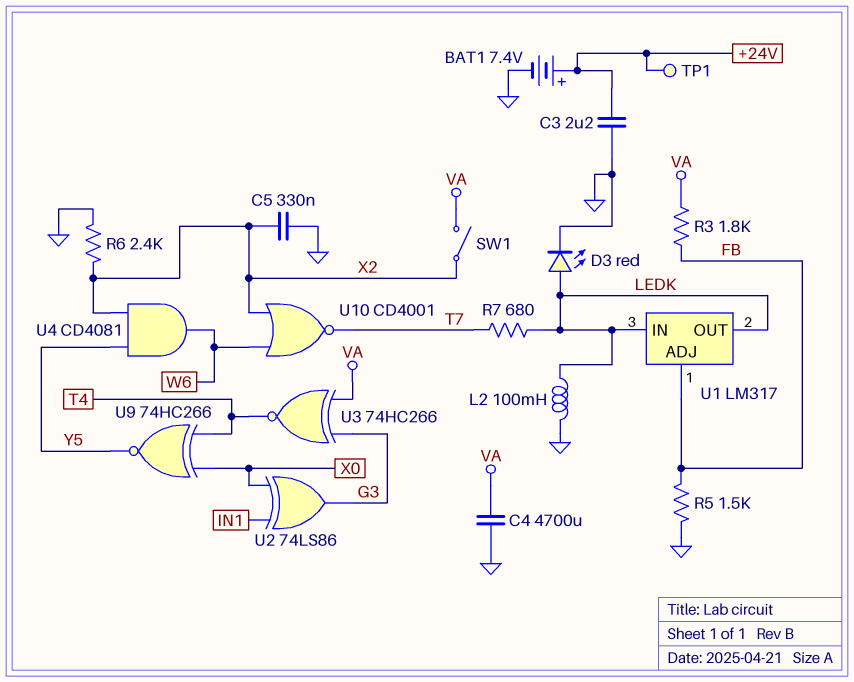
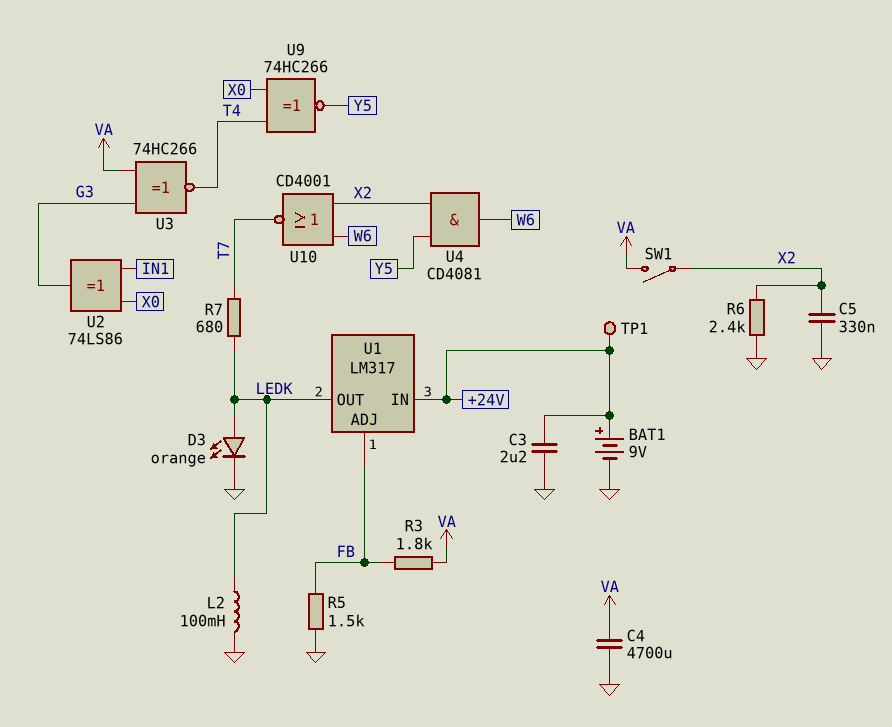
BAT1: 7.4V (plus +24V, minus GND) -> 9V (plus +24V, minus GND)
D3: LED red (A LEDK, K GND) -> LED orange (A LEDK, K GND)
U1 pin IN: LEDK -> +24V

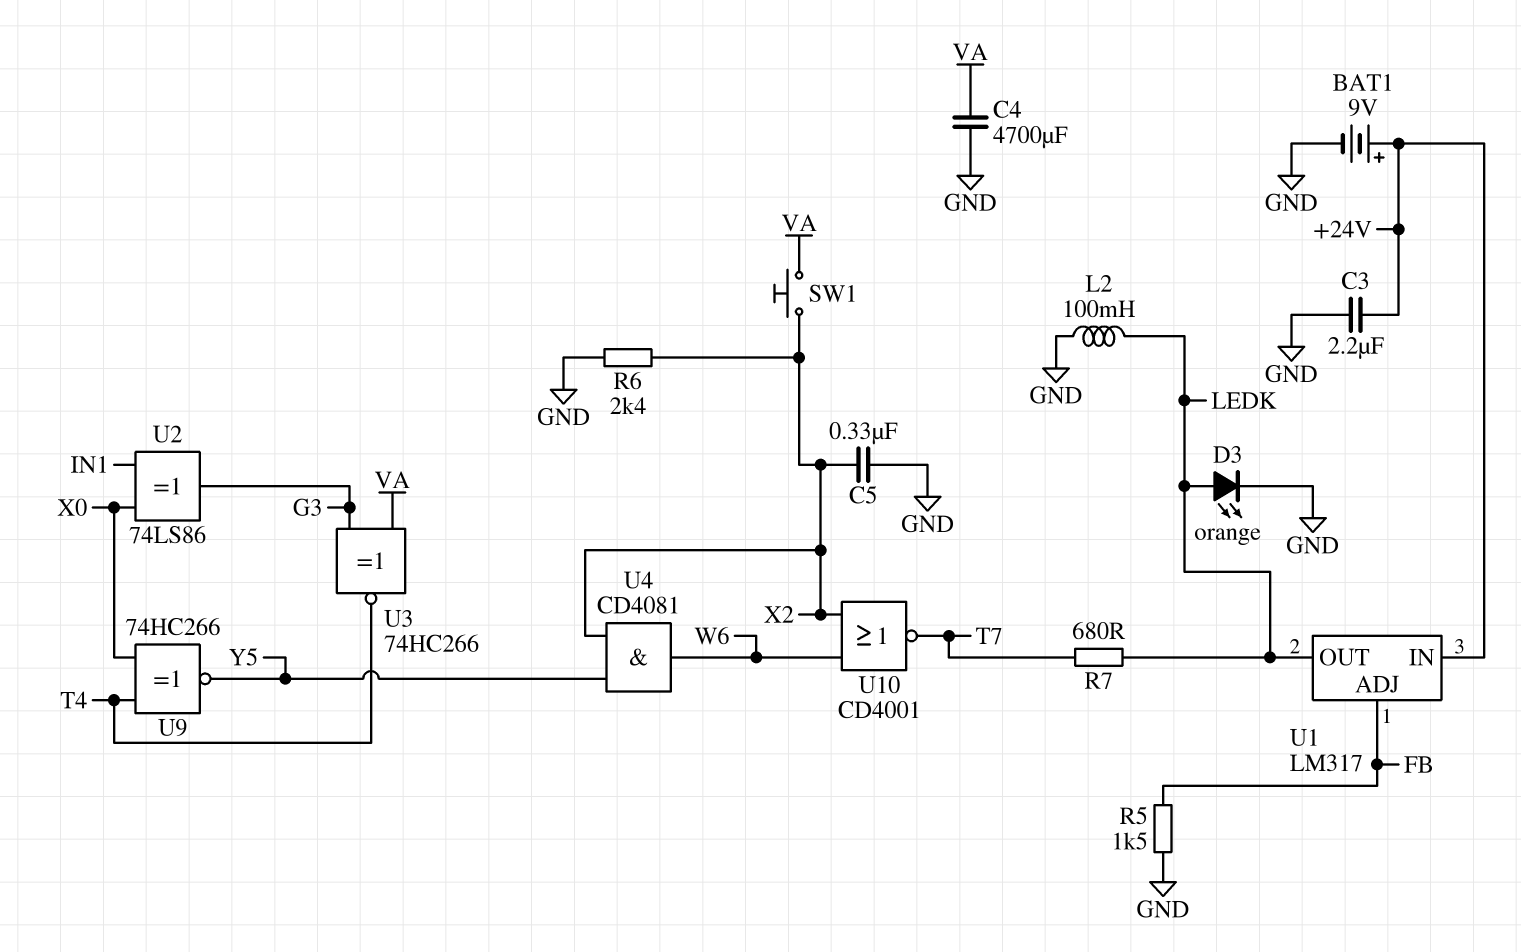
R3: 1.8k (FB, VA) -> none
SW1: switch (VA, X2) -> button (VA, X2)
TP1: test point (+24V) -> none

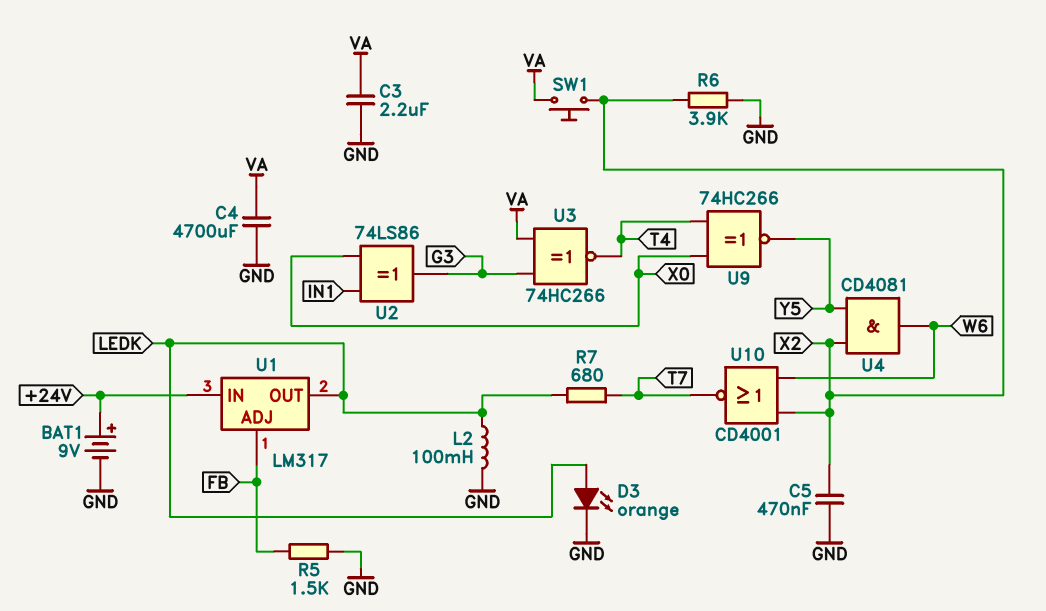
C3: 2.2uF (+24V, GND) -> 2.2uF (GND, VA)
C5: 330nF (GND, X2) -> 470nF (GND, X2)
R6: 2.4k (GND, X2) -> 3.9k (GND, X2)

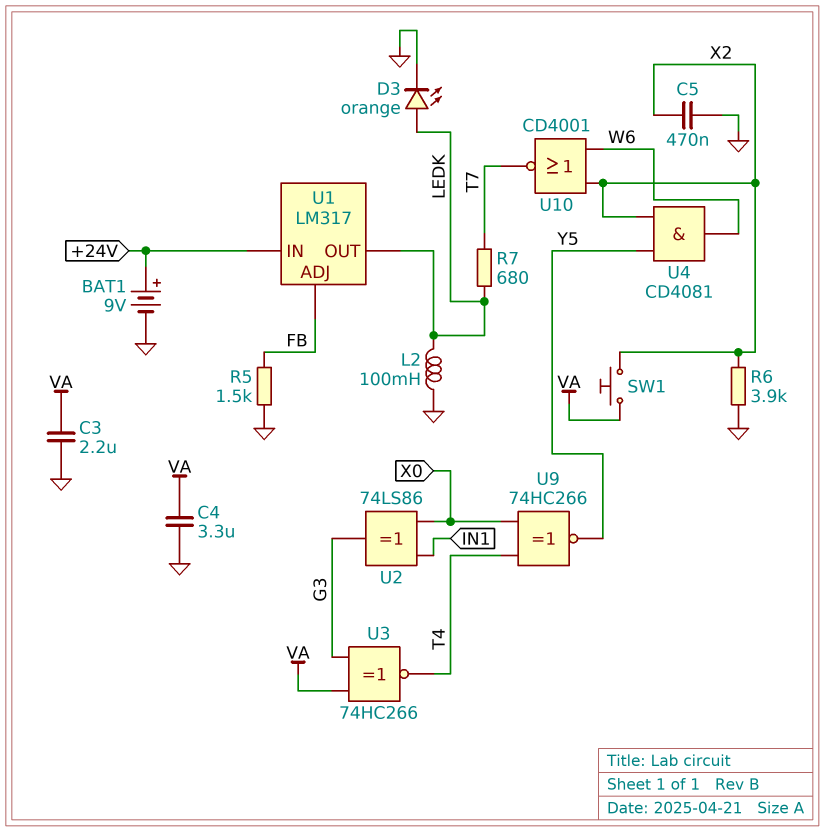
C4: 4700uF (GND, VA) -> 3.3uF (GND, VA)

